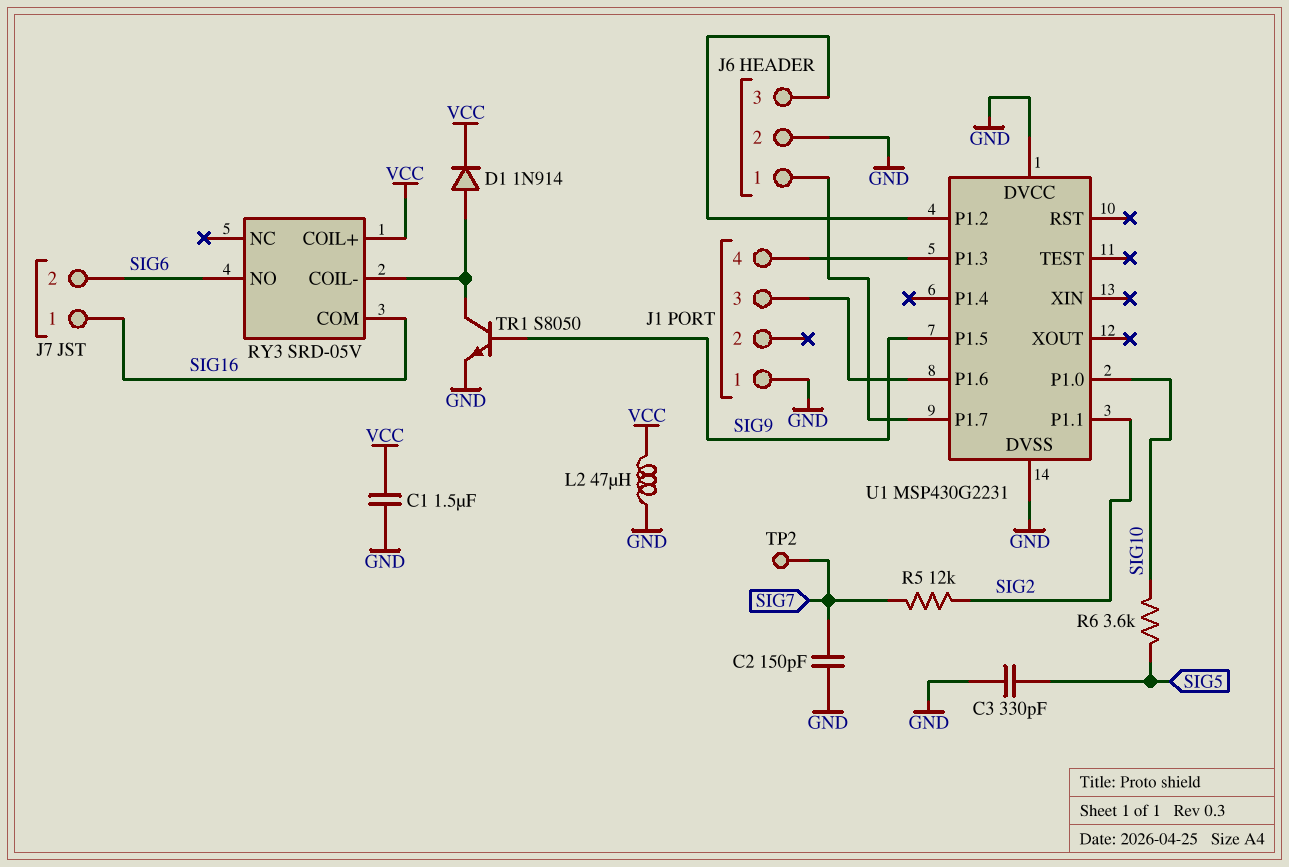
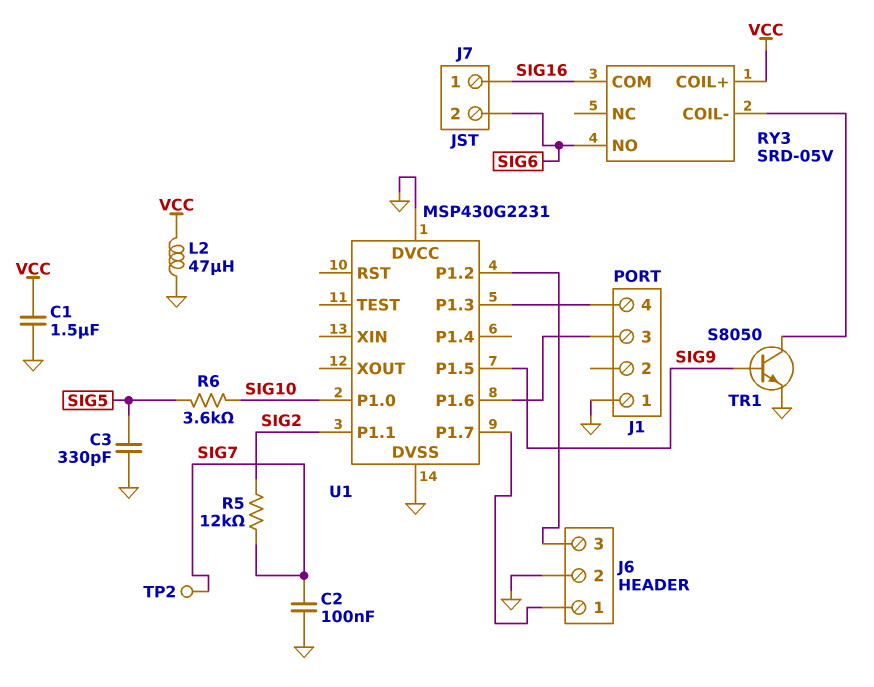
C2: 150pF (GND, SIG7) -> 100nF (GND, SIG7)
D1: diode 1N914 (A RY3/COIL-, K VCC) -> none

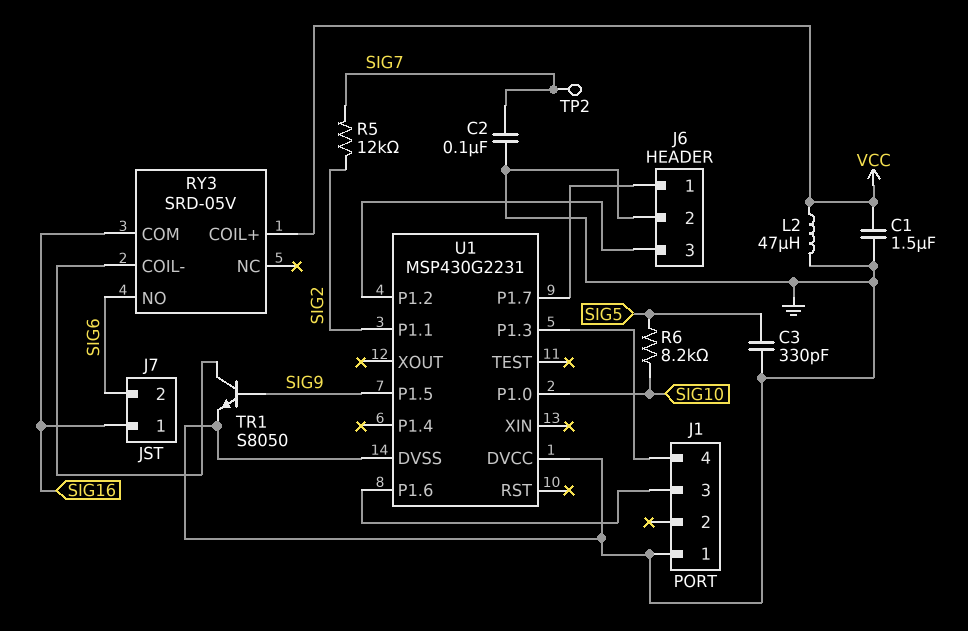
R6: 3.6k (SIG5, SIG10) -> 8.2k (SIG5, SIG10)

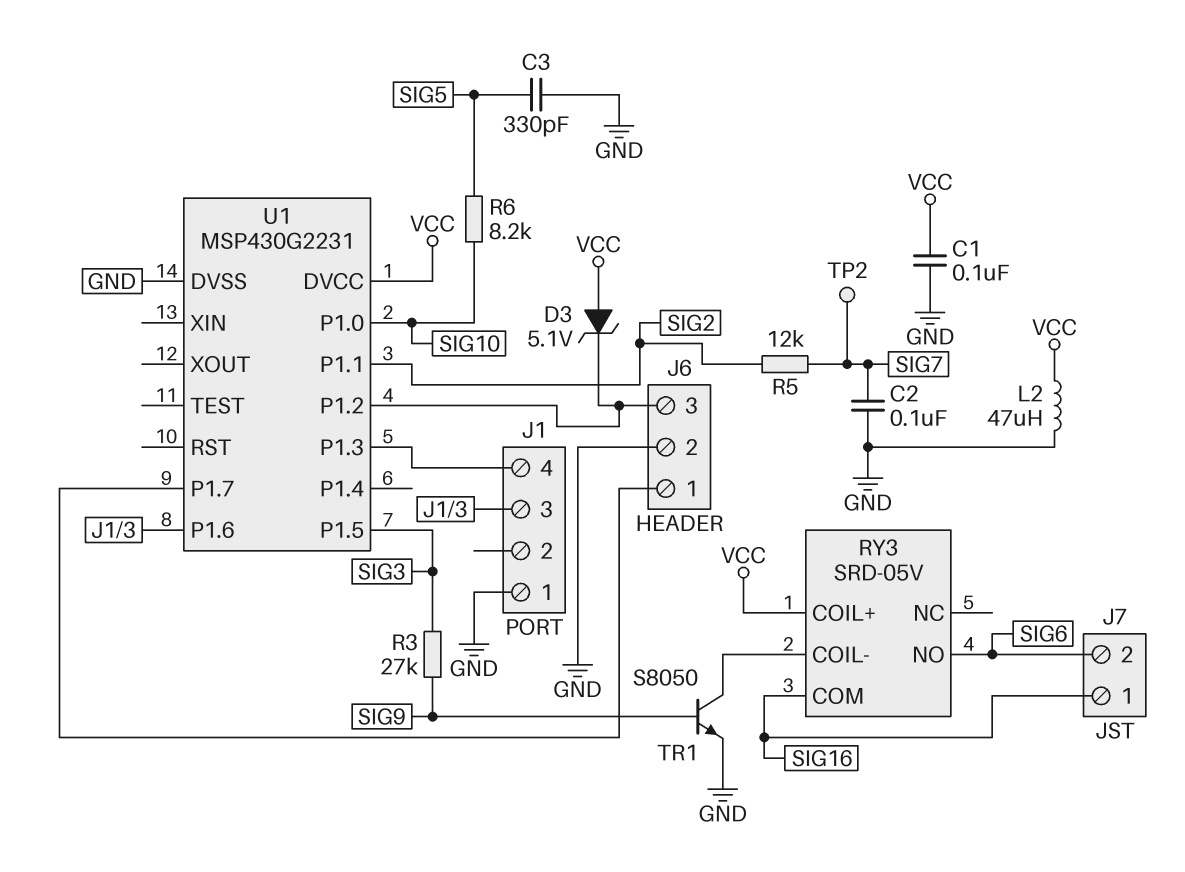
C1: 1.5uF (GND, VCC) -> 100nF (GND, VCC)
D3: none -> zener 5.1V (A VCC, K J6/3)
R3: none -> 27k (SIG3, SIG9)
U1 pin DVCC: GND -> VCC
U1 pin P1.5: SIG9 -> SIG3

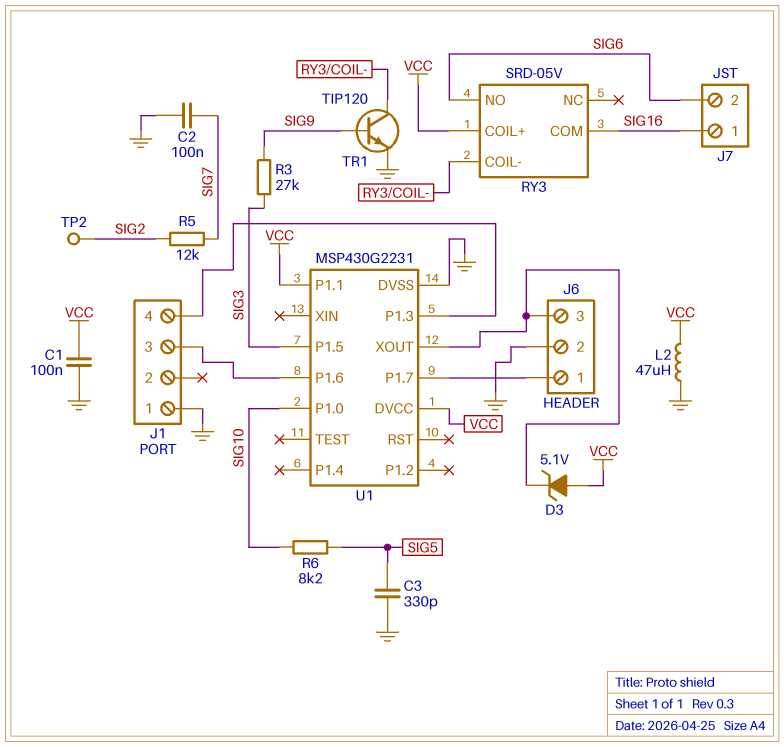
TP2: test point (SIG7) -> test point (SIG2)
TR1: NPN S8050 (B SIG9, C RY3/COIL-, E GND) -> NPN TIP120 (B SIG9, C RY3/COIL-, E GND)
U1 pin P1.1: SIG2 -> VCC
U1 pin P1.2: J6/3 -> none
U1 pin XOUT: none -> J6/3

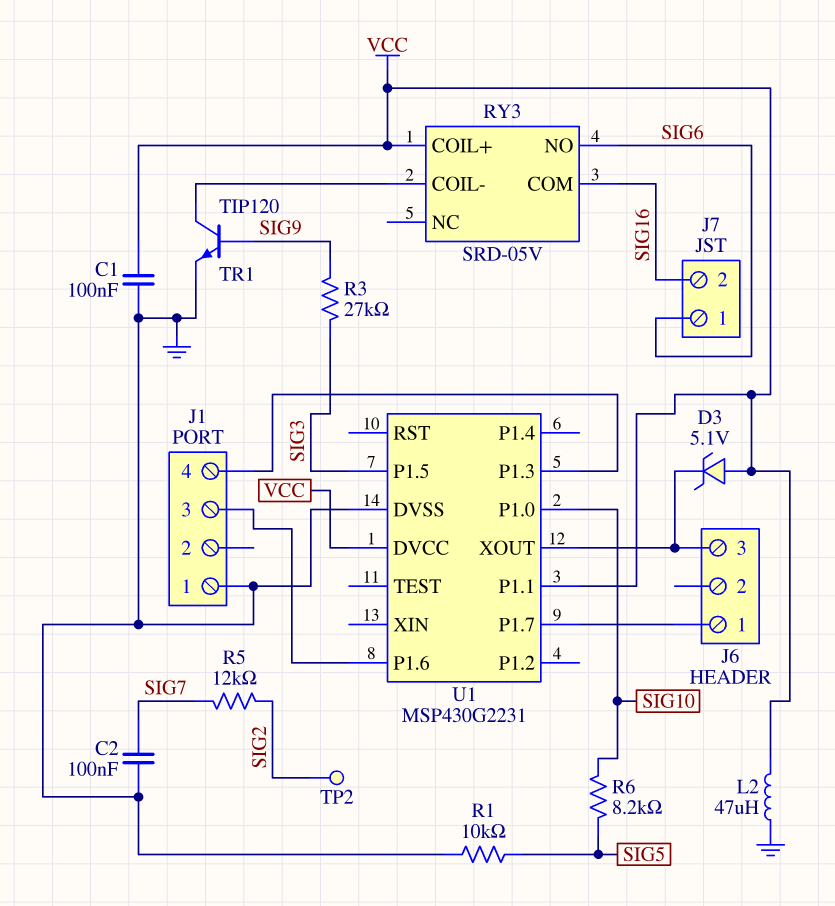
C3: 330pF (GND, SIG5) -> none
J6 pin 2: GND -> none
J7 pin 1: SIG16 -> SIG6
J7 pin 2: SIG6 -> SIG16
R1: none -> 10k (GND, SIG5)

